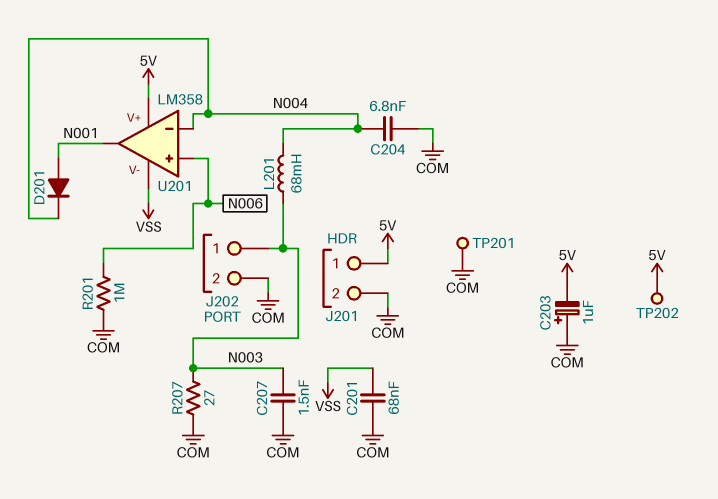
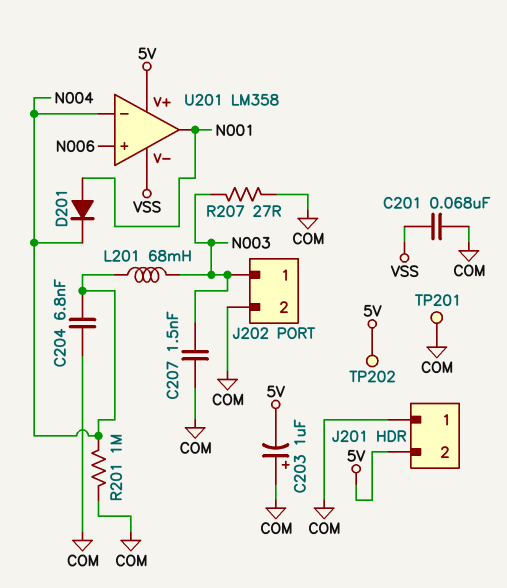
J201 pin 1: 5V -> COM
J201 pin 2: COM -> 5V
R201: 1M (COM, N006) -> 1M (COM, N004)

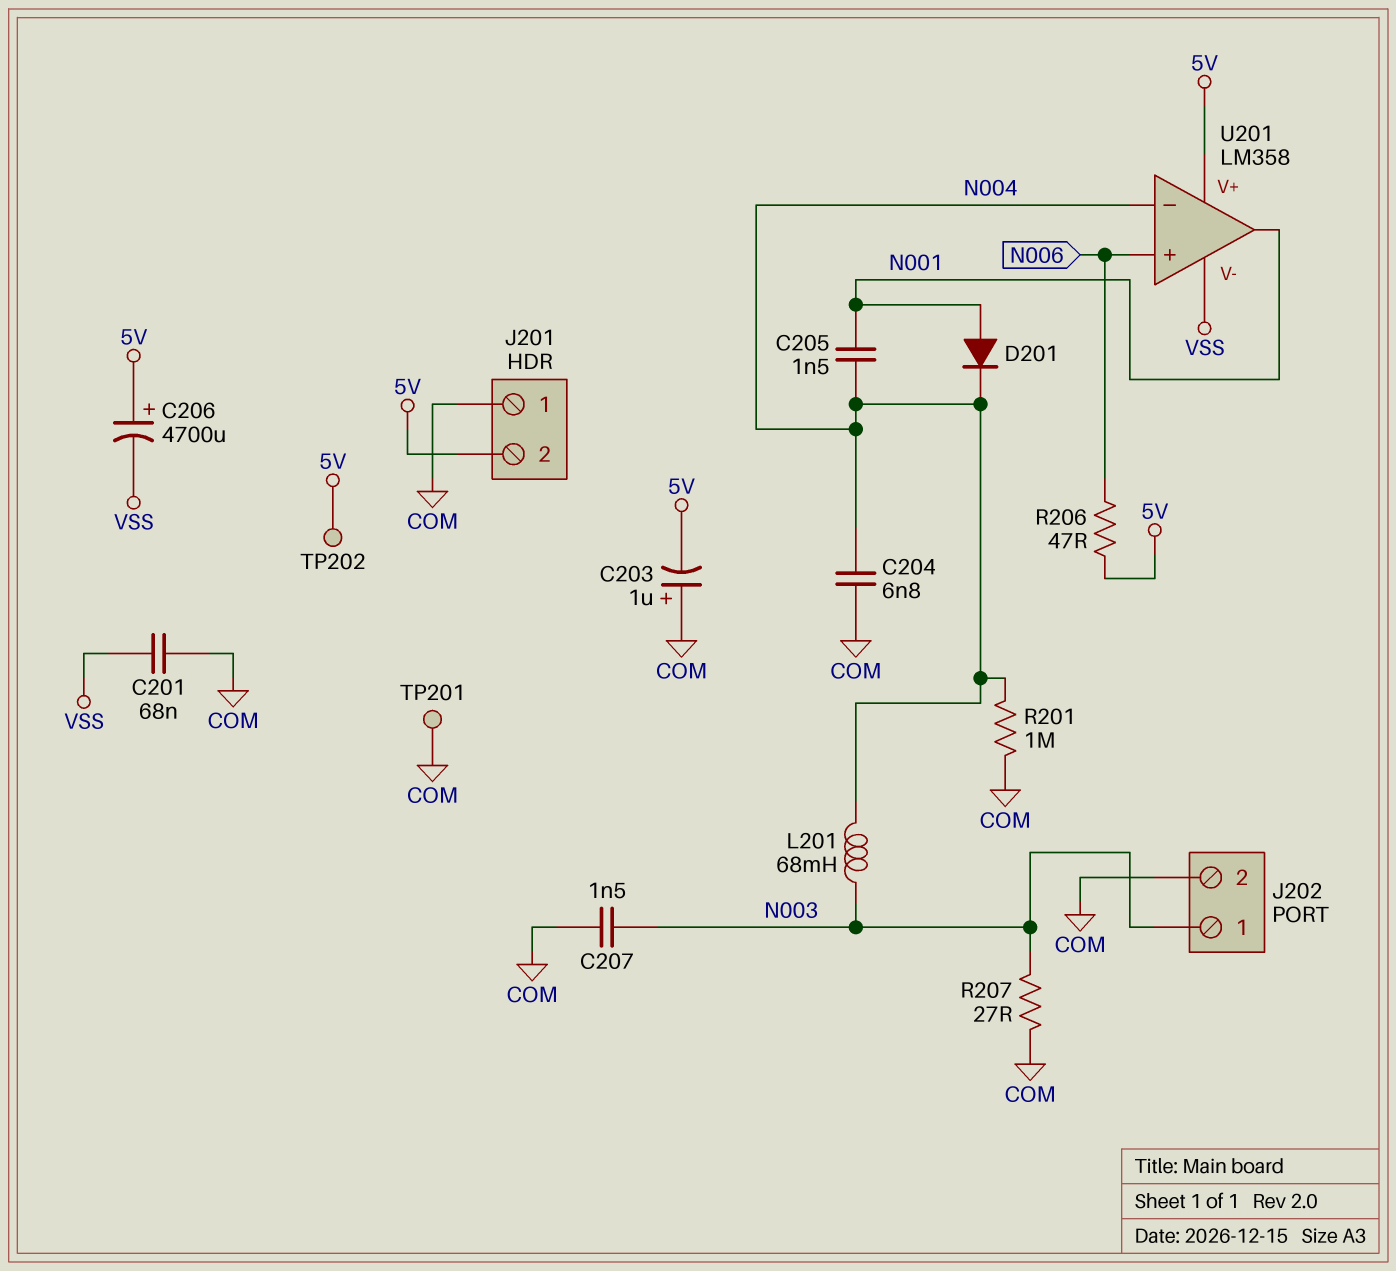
C205: none -> 1.5nF (N001, N004)
C206: none -> 4700uF (plus 5V, minus VSS)
R206: none -> 47 (5V, N006)

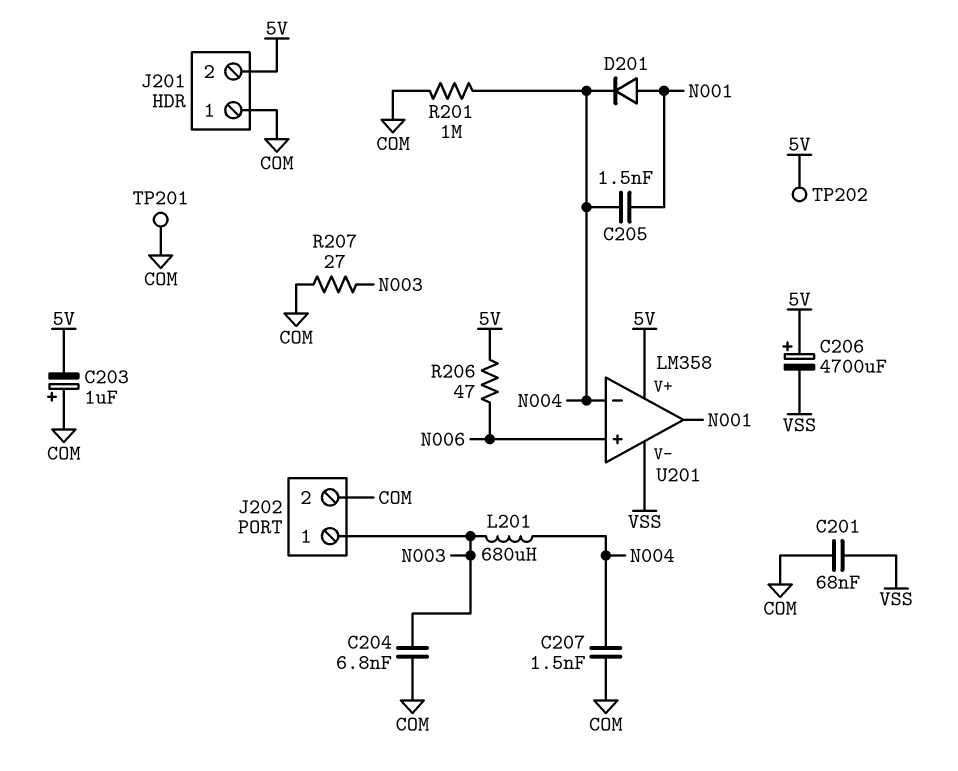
C204: 6.8nF (COM, N004) -> 6.8nF (COM, N003)
C207: 1.5nF (COM, N003) -> 1.5nF (COM, N004)
L201: 68mH (N003, N004) -> 680uH (N003, N004)

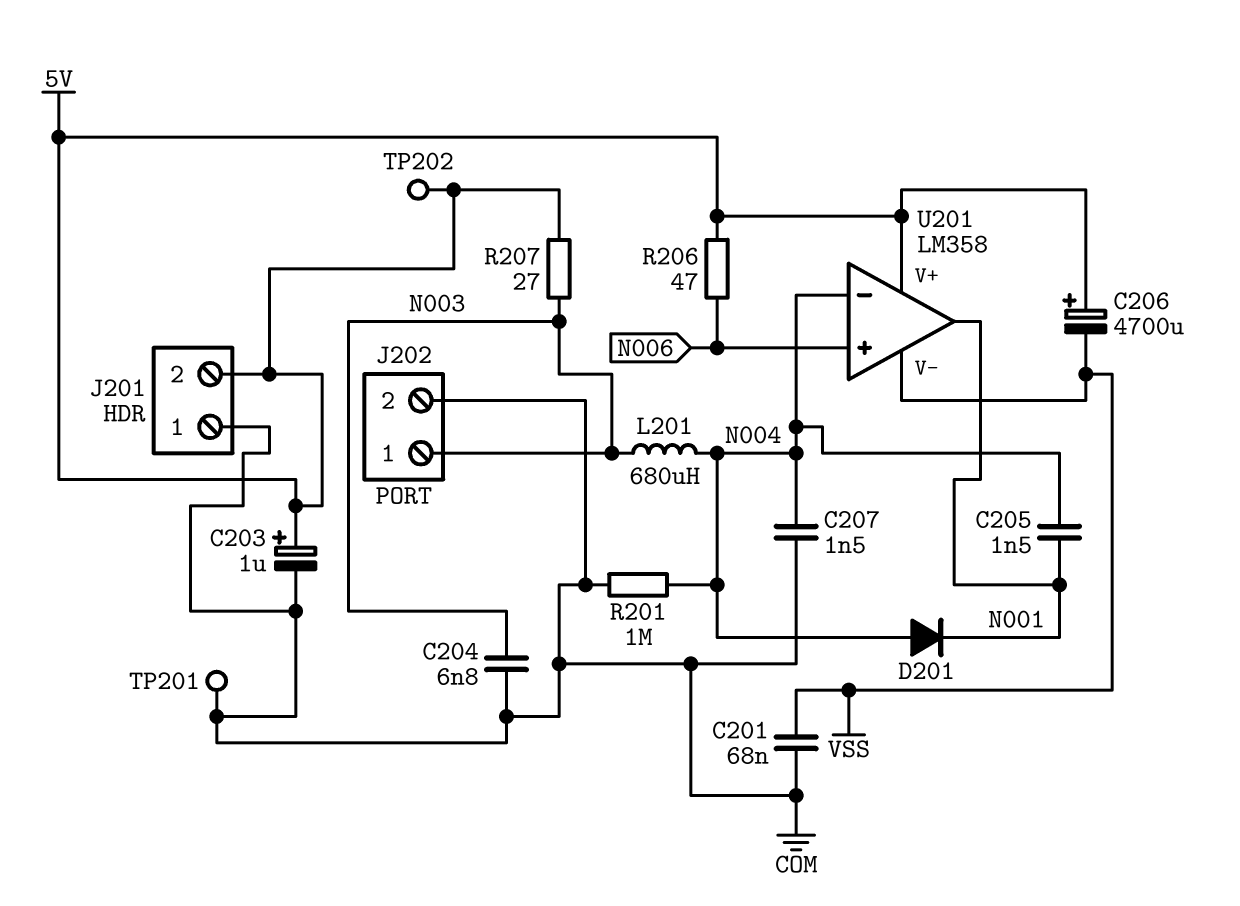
C203: 1uF (plus COM, minus 5V) -> 1uF (plus 5V, minus COM)
D201: diode (A N001, K N004) -> diode (A N004, K N001)
R207: 27 (COM, N003) -> 27 (5V, N003)

